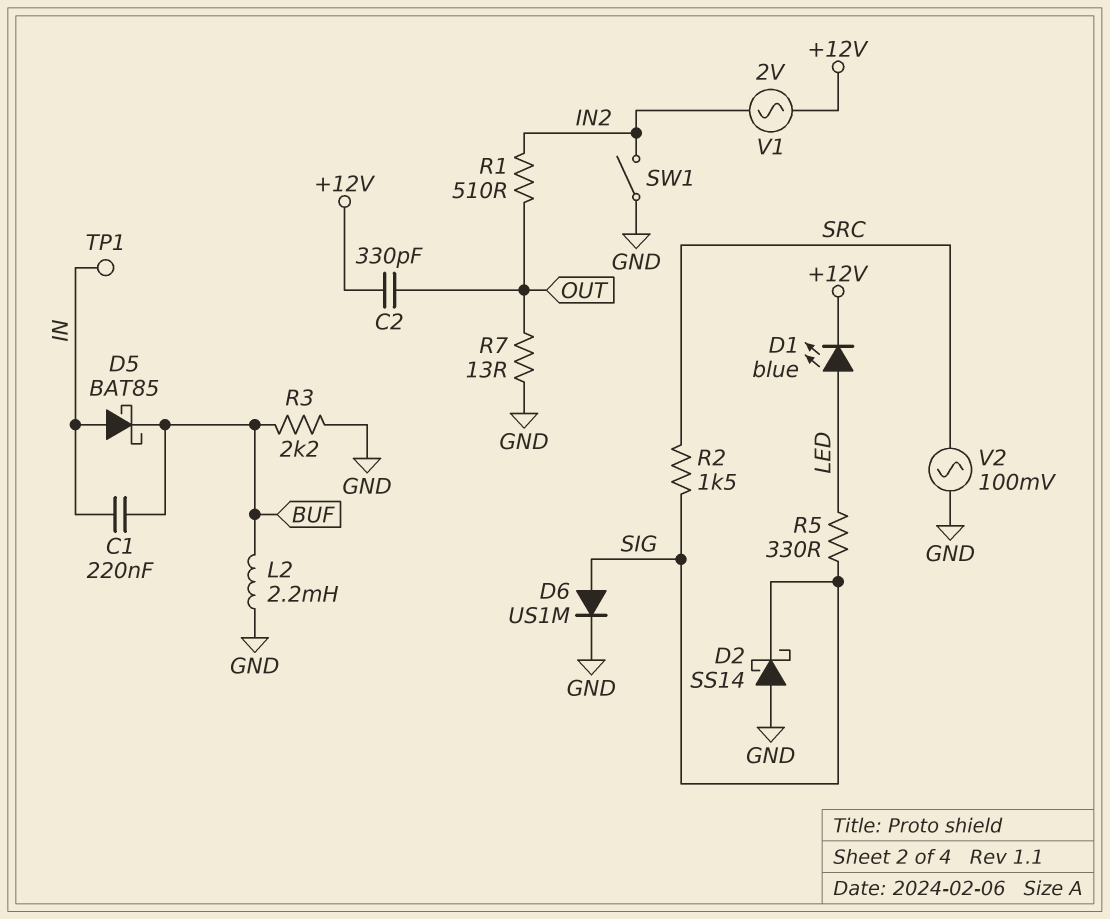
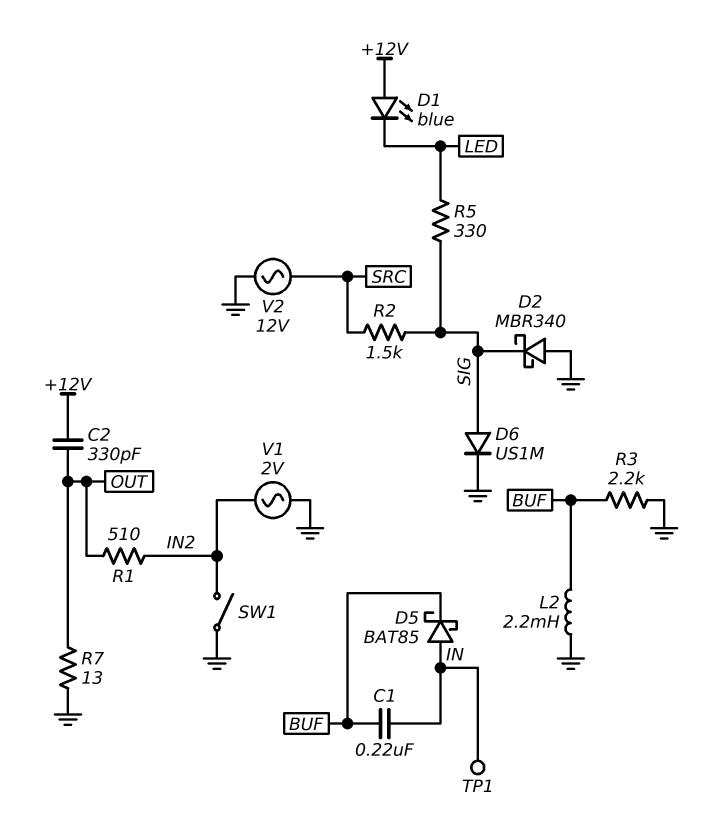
D1: LED blue (A LED, K +12V) -> LED blue (A +12V, K LED)
D2: schottky SS14 (A GND, K SIG) -> schottky MBR340 (A GND, K SIG)
V1: AC 2V (+12V, IN2) -> AC 2V (GND, IN2)
V2: AC 100mV (GND, SRC) -> AC 12V (GND, SRC)

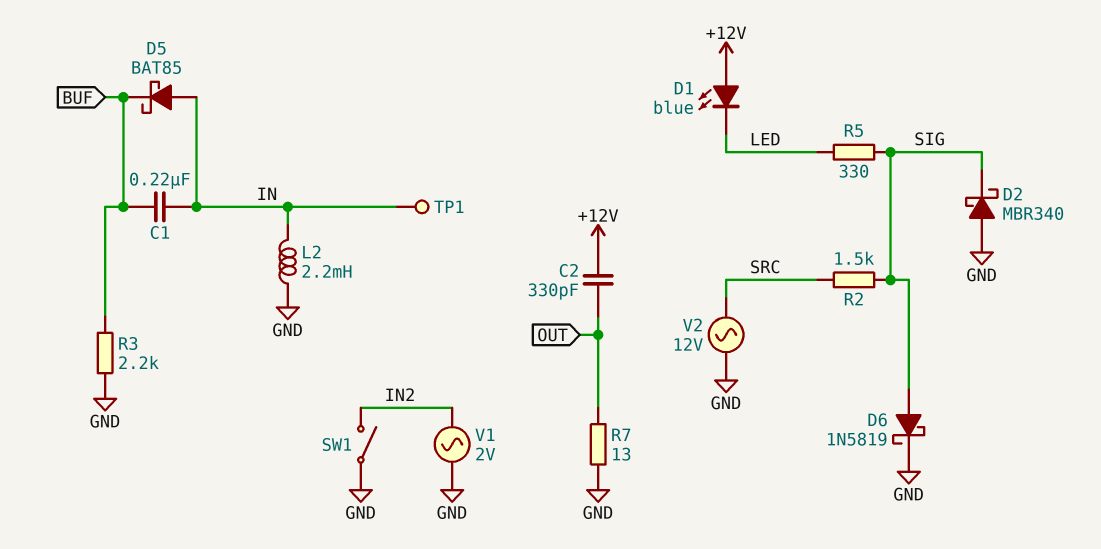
D6: diode US1M (A SIG, K GND) -> schottky 1N5819 (A SIG, K GND)
L2: 2.2mH (BUF, GND) -> 2.2mH (GND, IN)
R1: 510 (IN2, OUT) -> none

